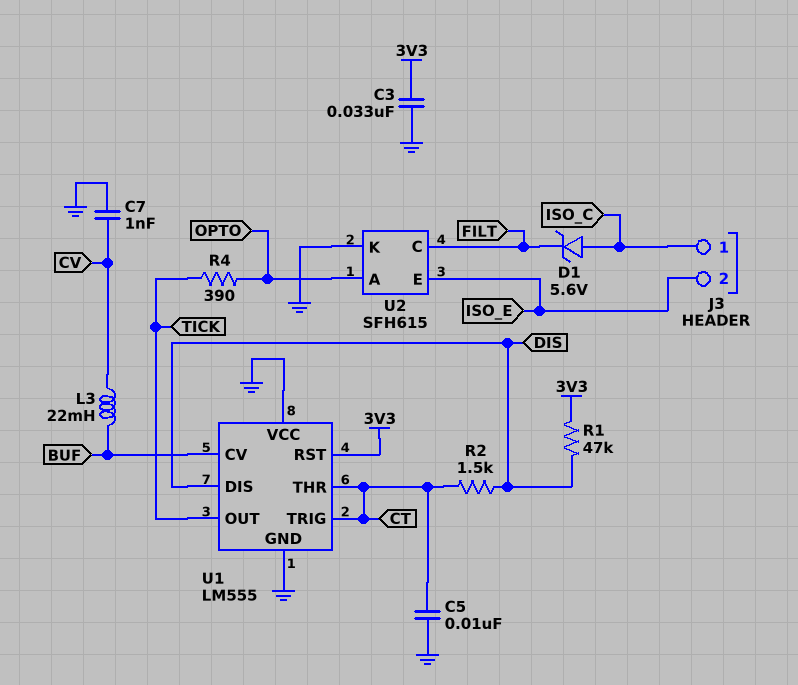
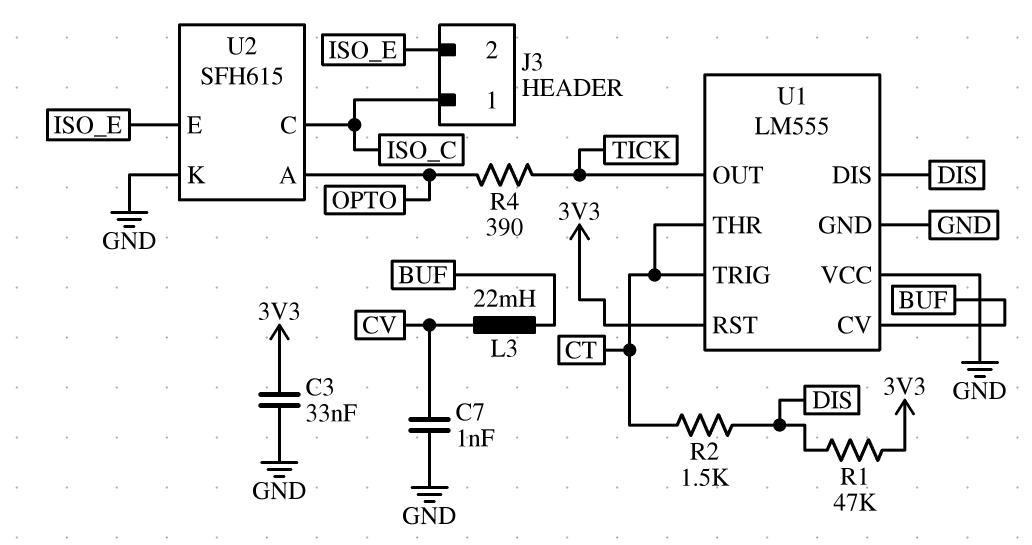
C5: 10nF (CT, GND) -> none
D1: zener 5.6V (A ISO_C, K FILT) -> none
U2 pin C: FILT -> ISO_C

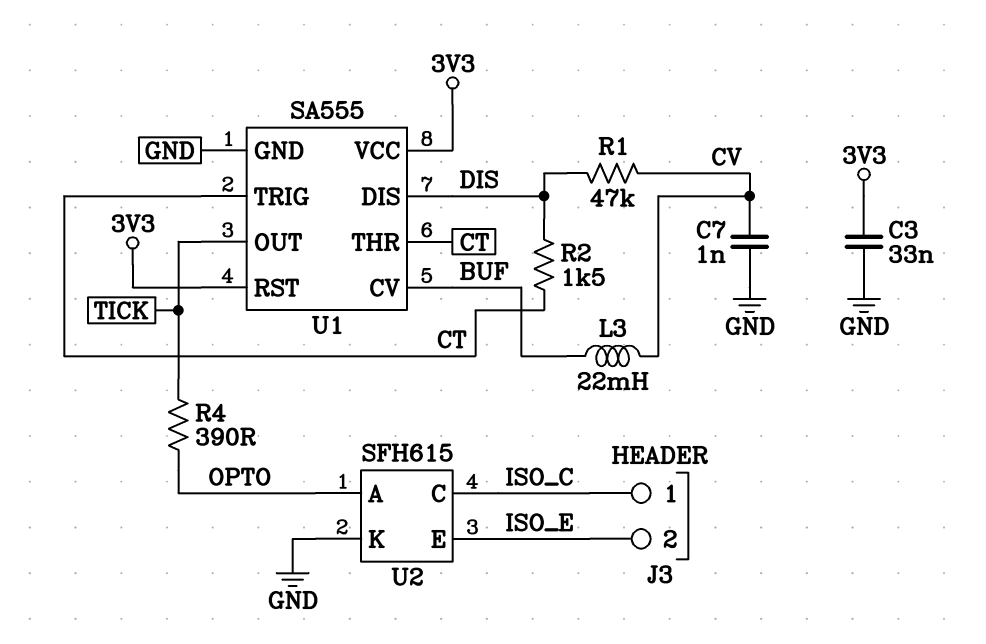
R1: 47k (3V3, DIS) -> 47k (CV, DIS)
U1: LM555 -> SA555
U1 pin VCC: GND -> 3V3

